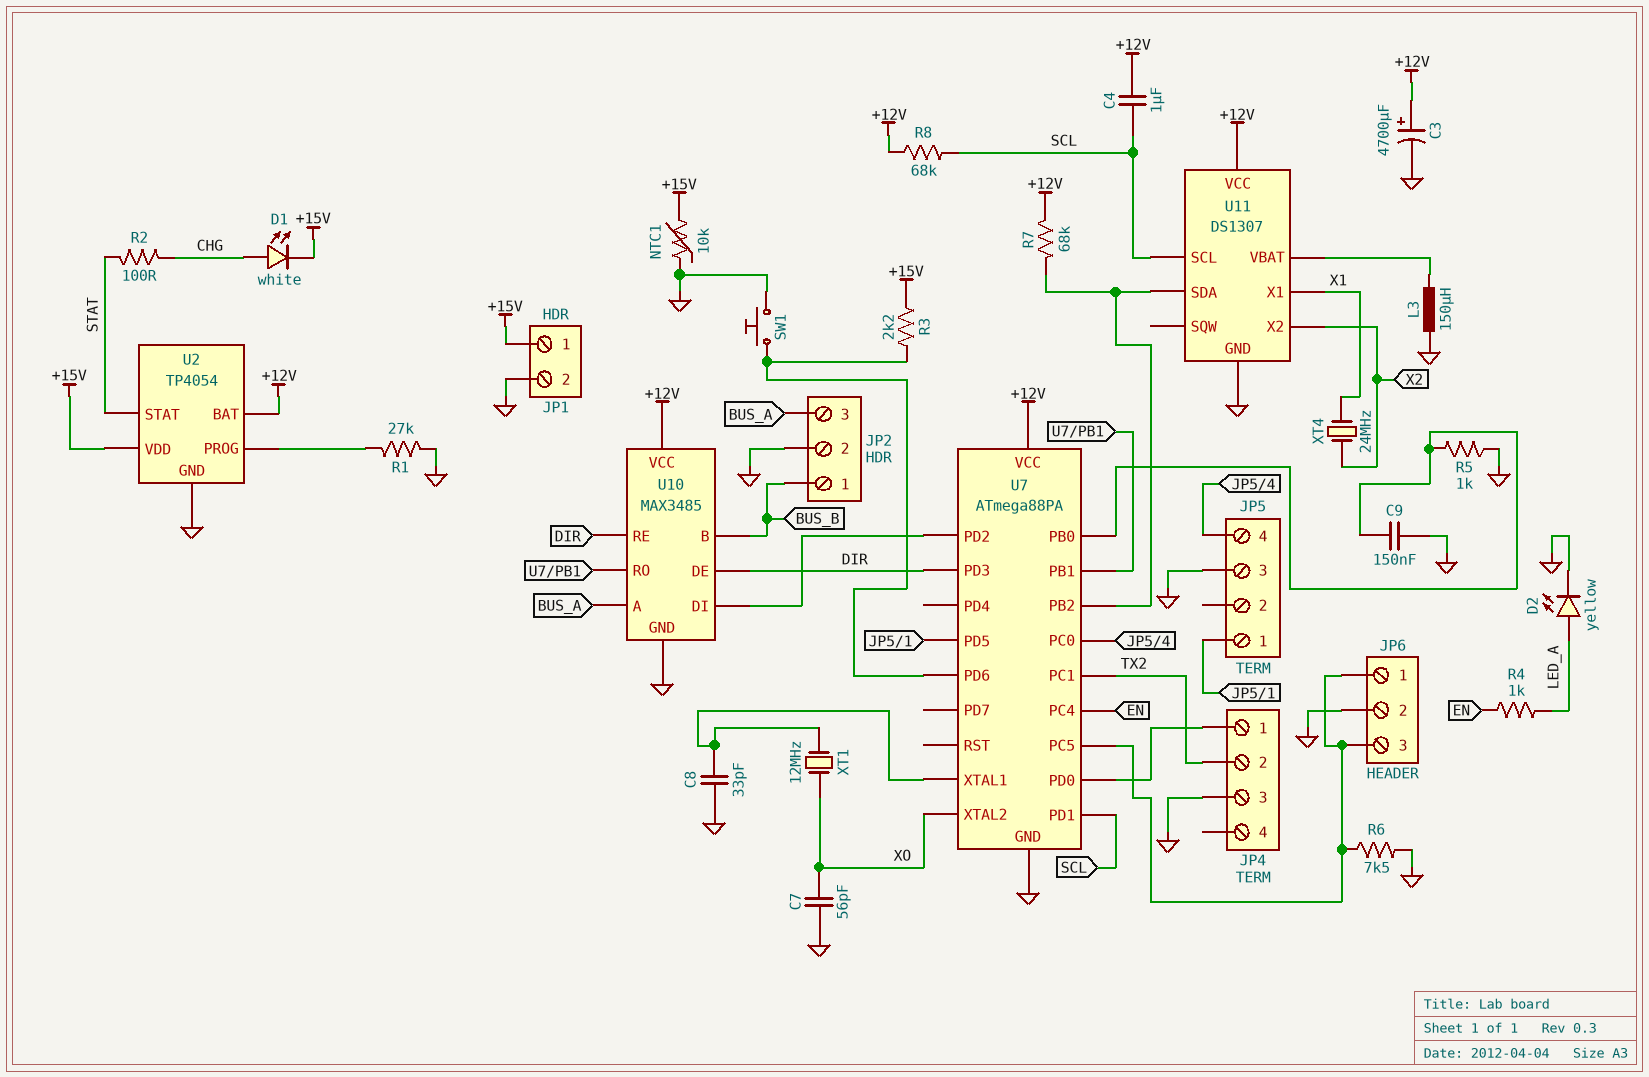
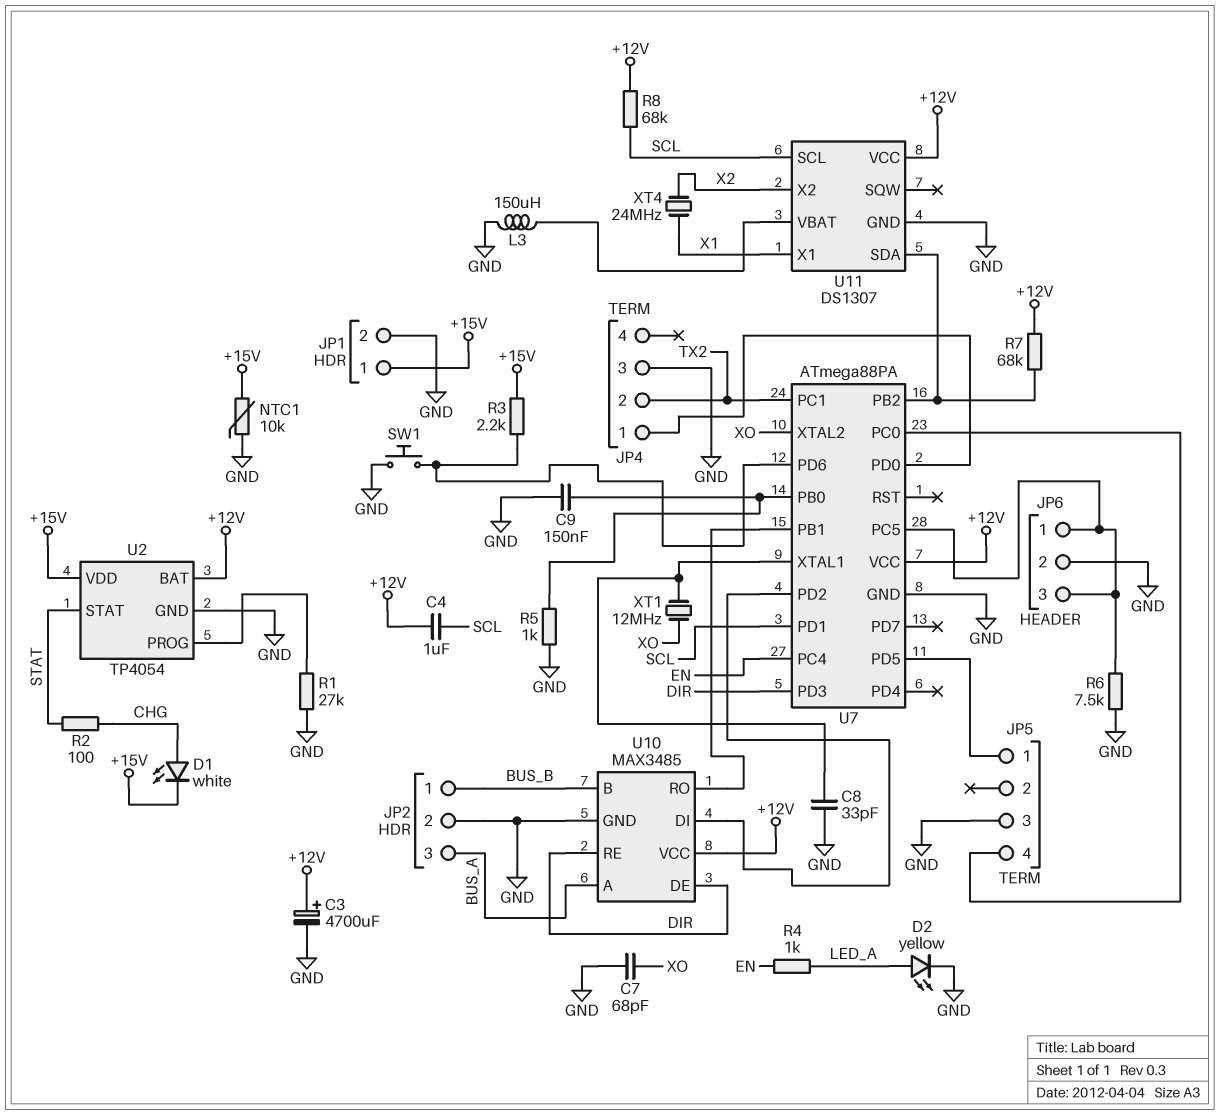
C7: 56pF (GND, XO) -> 68pF (GND, XO)

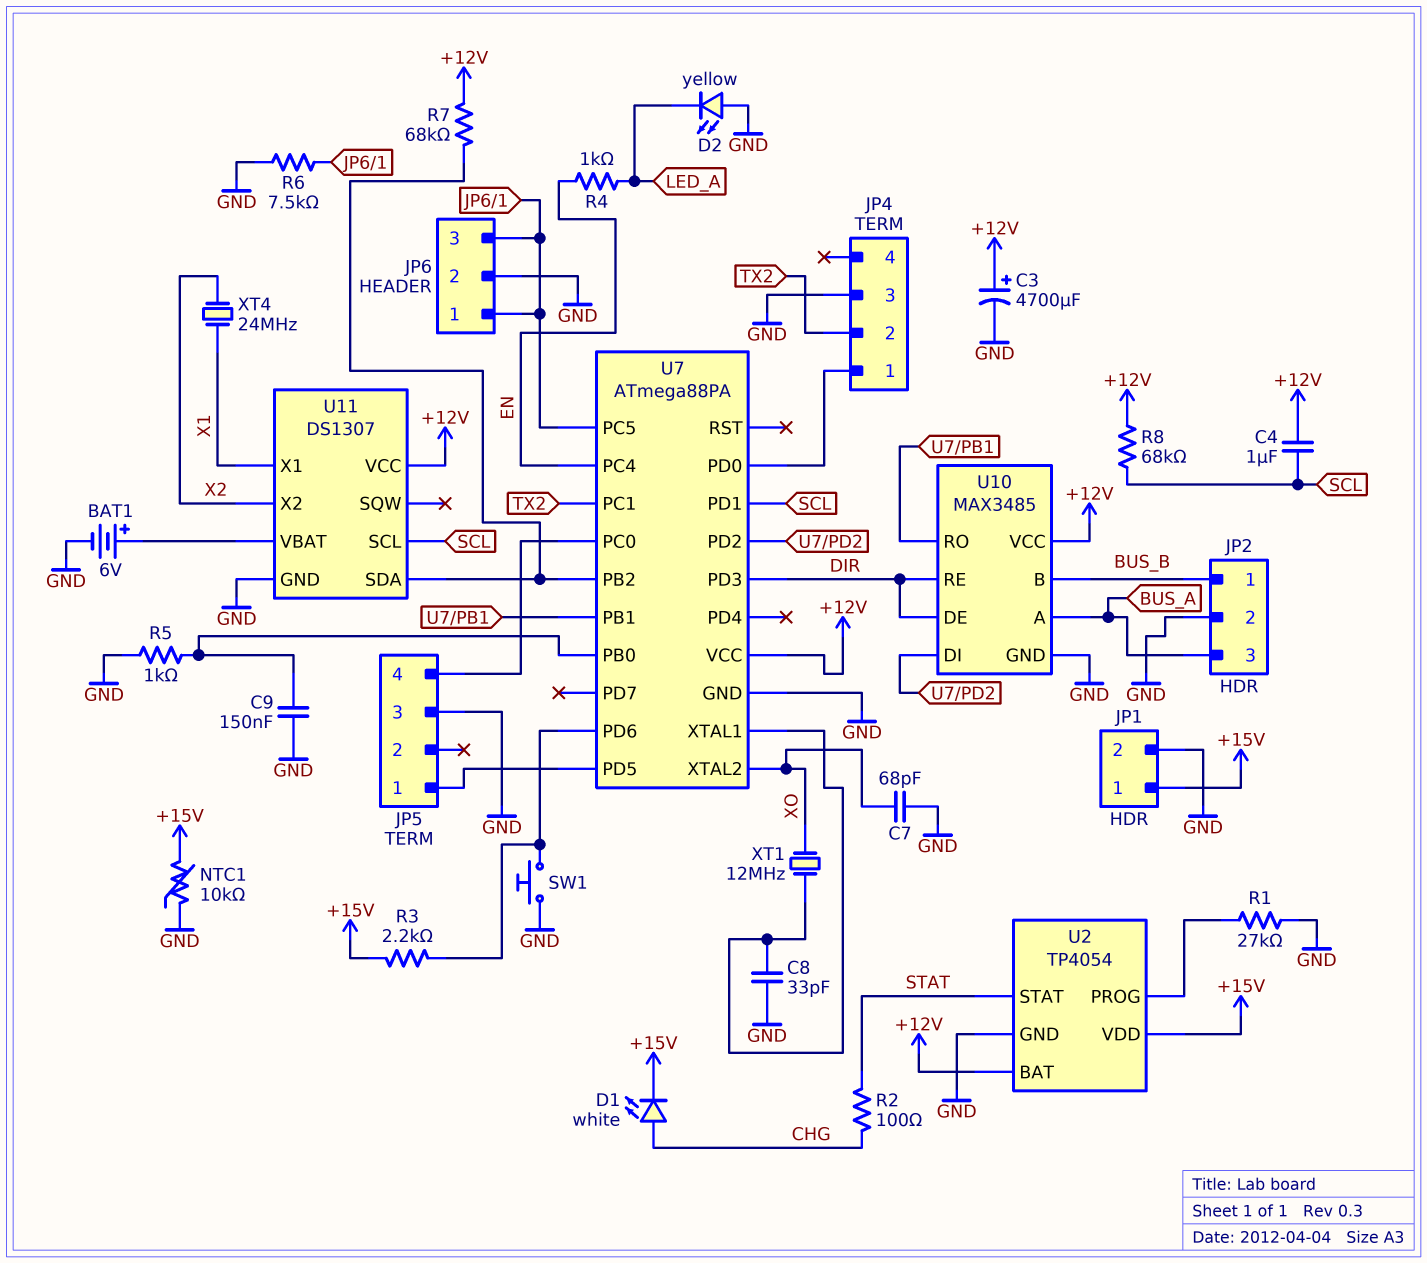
BAT1: none -> 6V (plus U11/VBAT, minus GND)
D2: LED yellow (A LED_A, K GND) -> LED yellow (A GND, K LED_A)
L3: 150uH (GND, U11/VBAT) -> none

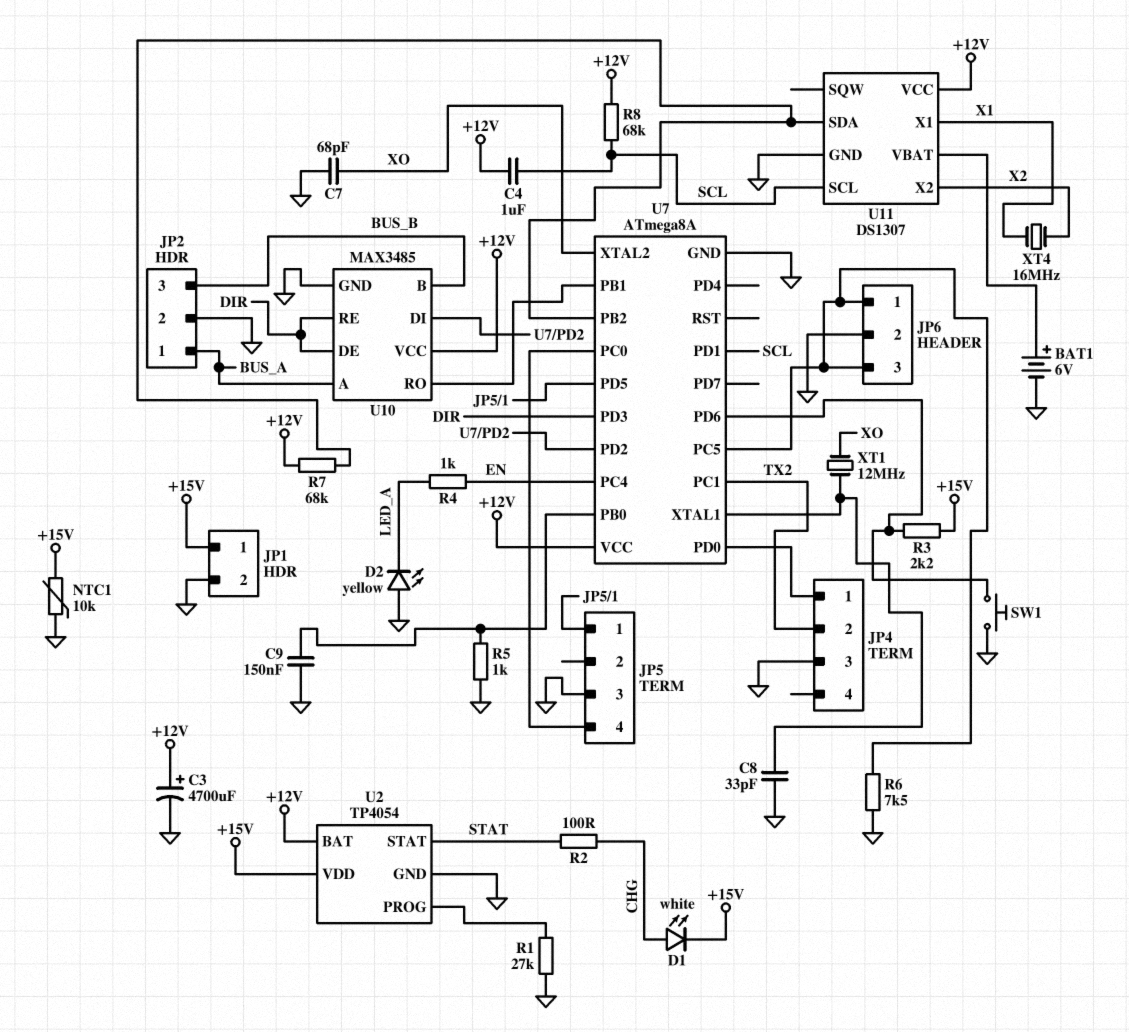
JP2 pin 1: BUS_B -> BUS_A
JP2 pin 3: BUS_A -> BUS_B
U7: ATmega88PA -> ATmega8A
XT4: 24MHz (X1, X2) -> 16MHz (X1, X2)

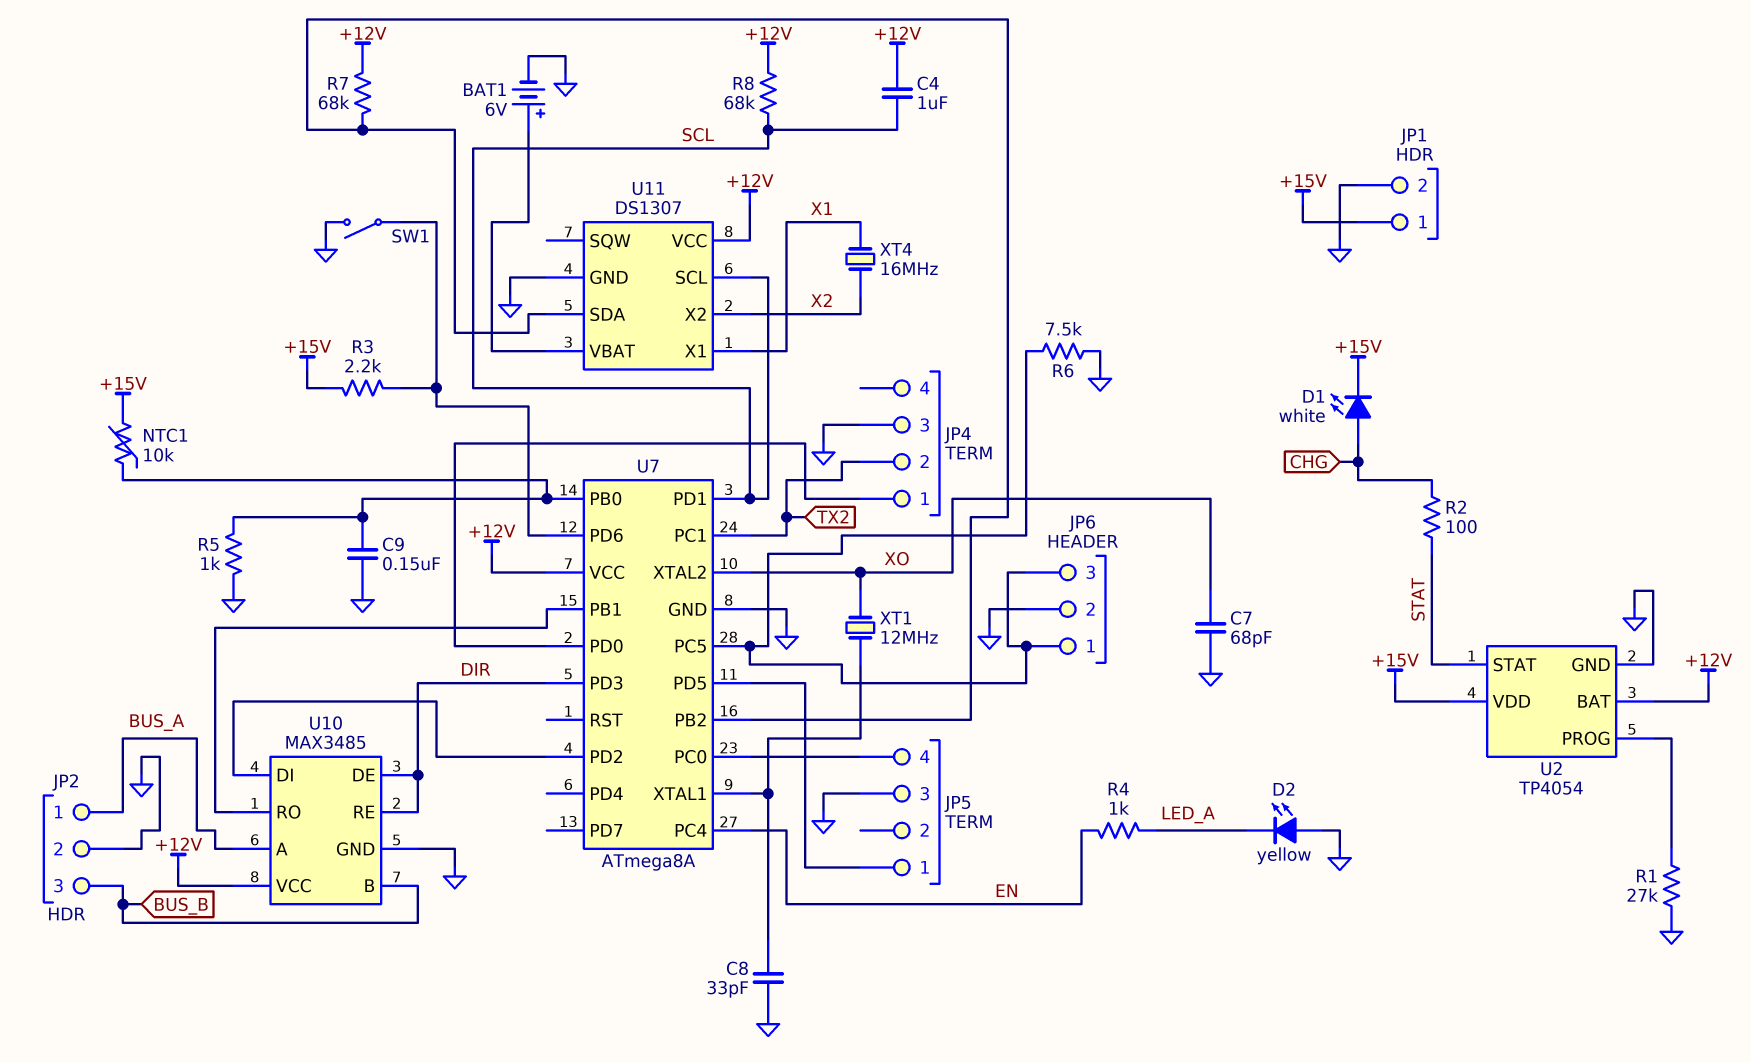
C3: 4700uF (plus +12V, minus GND) -> none
NTC1: 10k (+15V, GND) -> 10k (+15V, U7/PB0)
SW1: button (GND, U7/PD6) -> switch (GND, U7/PD6)

